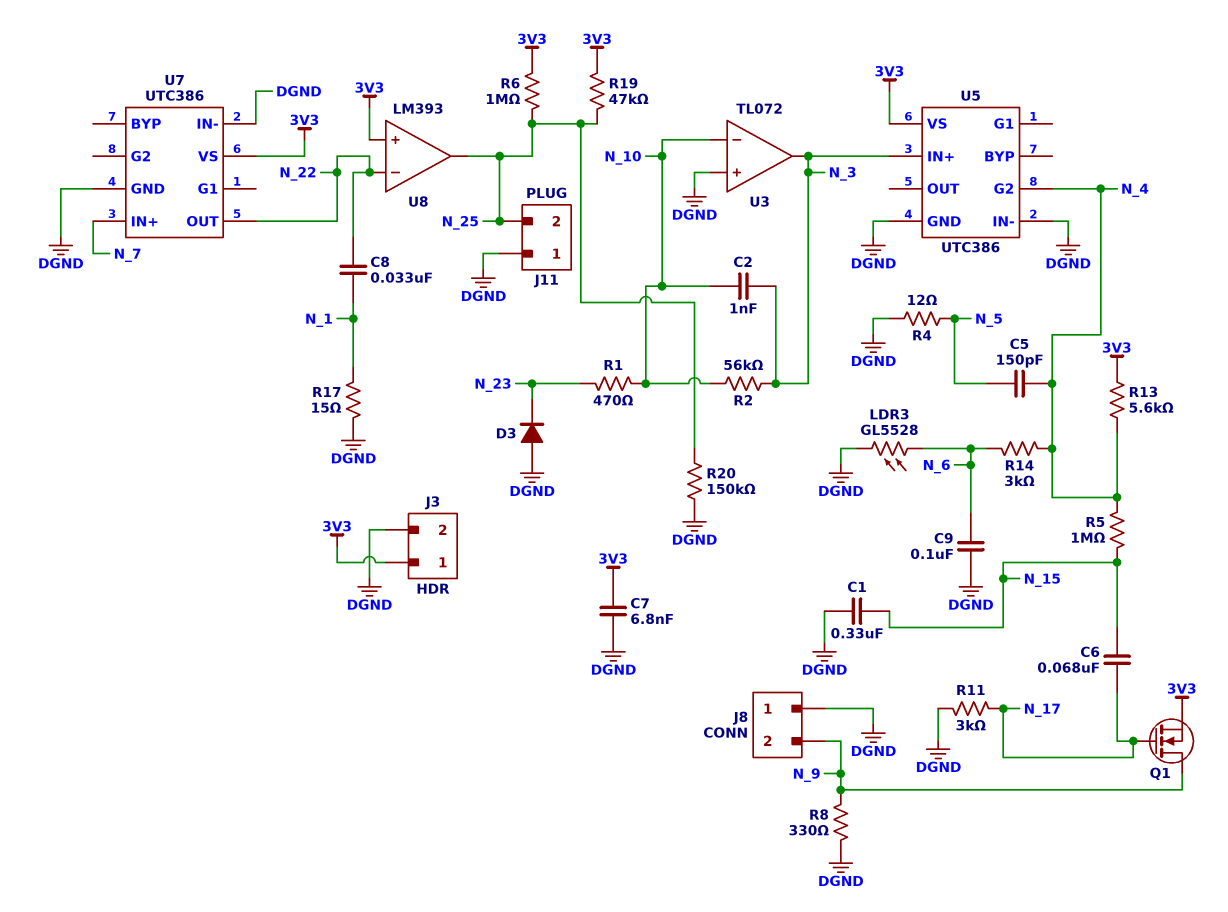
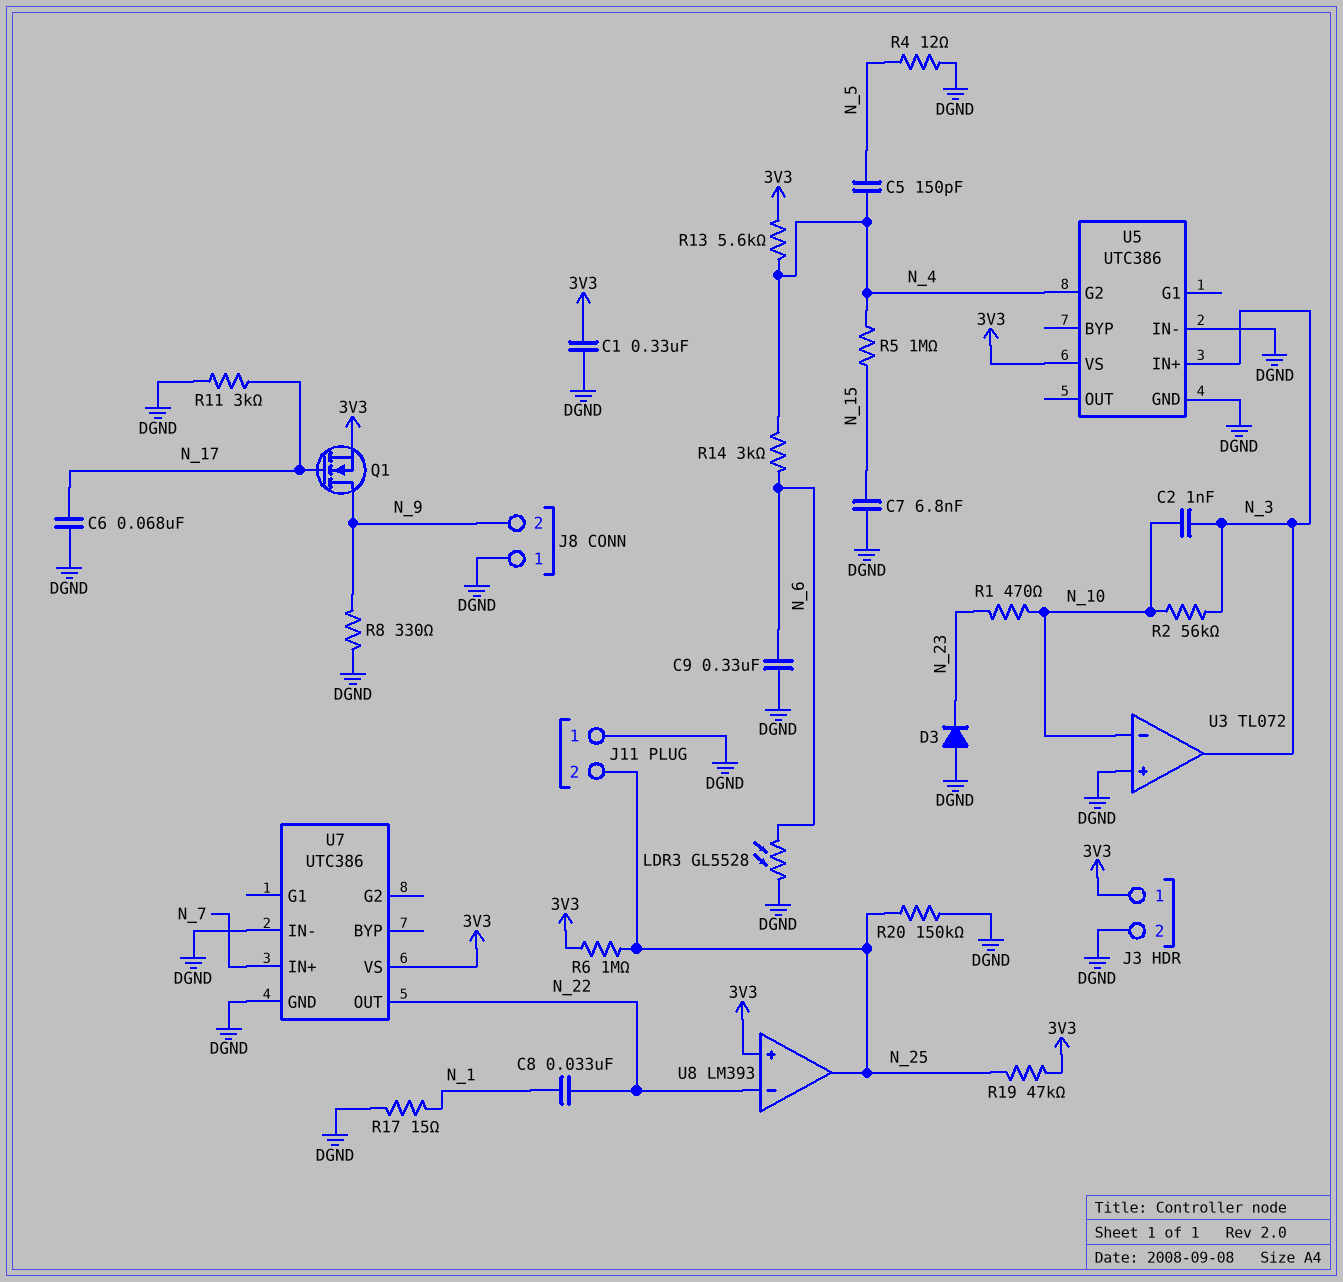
C1: 330nF (DGND, N_15) -> 330nF (3V3, DGND)
C6: 68nF (N_15, N_17) -> 68nF (DGND, N_17)
C7: 6.8nF (3V3, DGND) -> 6.8nF (DGND, N_15)
C9: 100nF (DGND, N_6) -> 330nF (DGND, N_6)

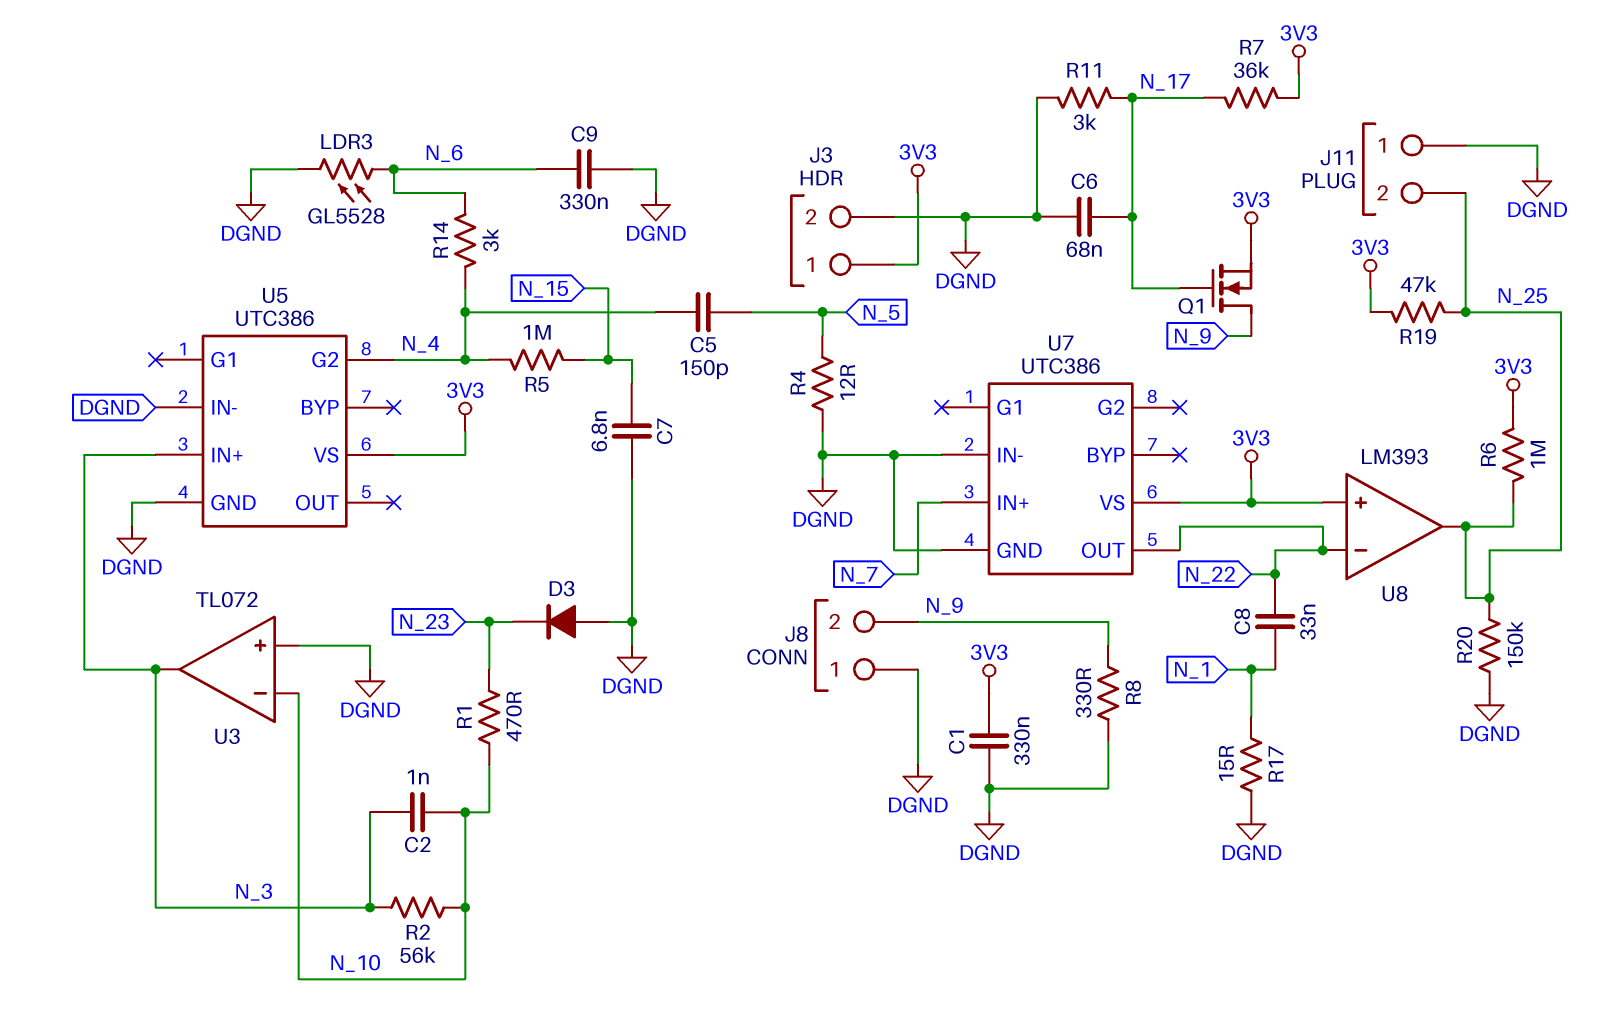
R7: none -> 36k (3V3, N_17)
R13: 5.6k (3V3, N_4) -> none

